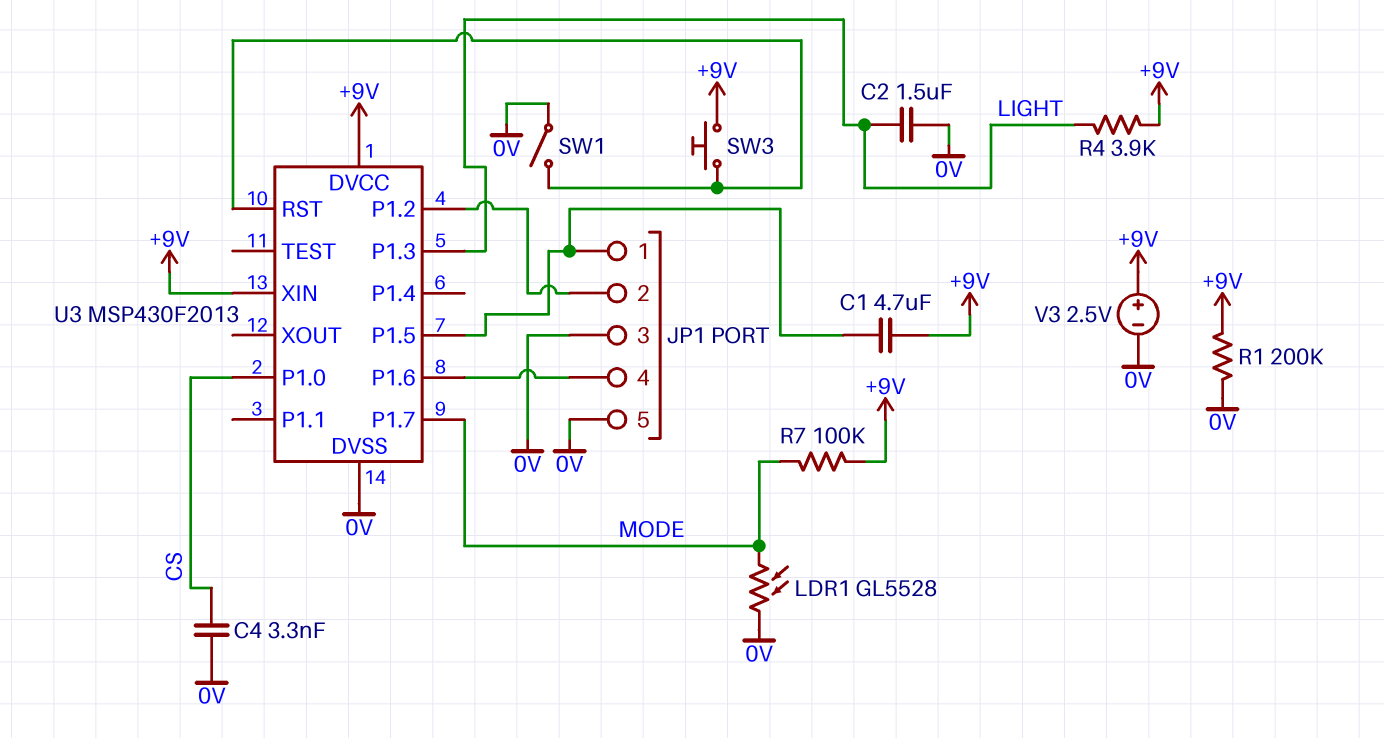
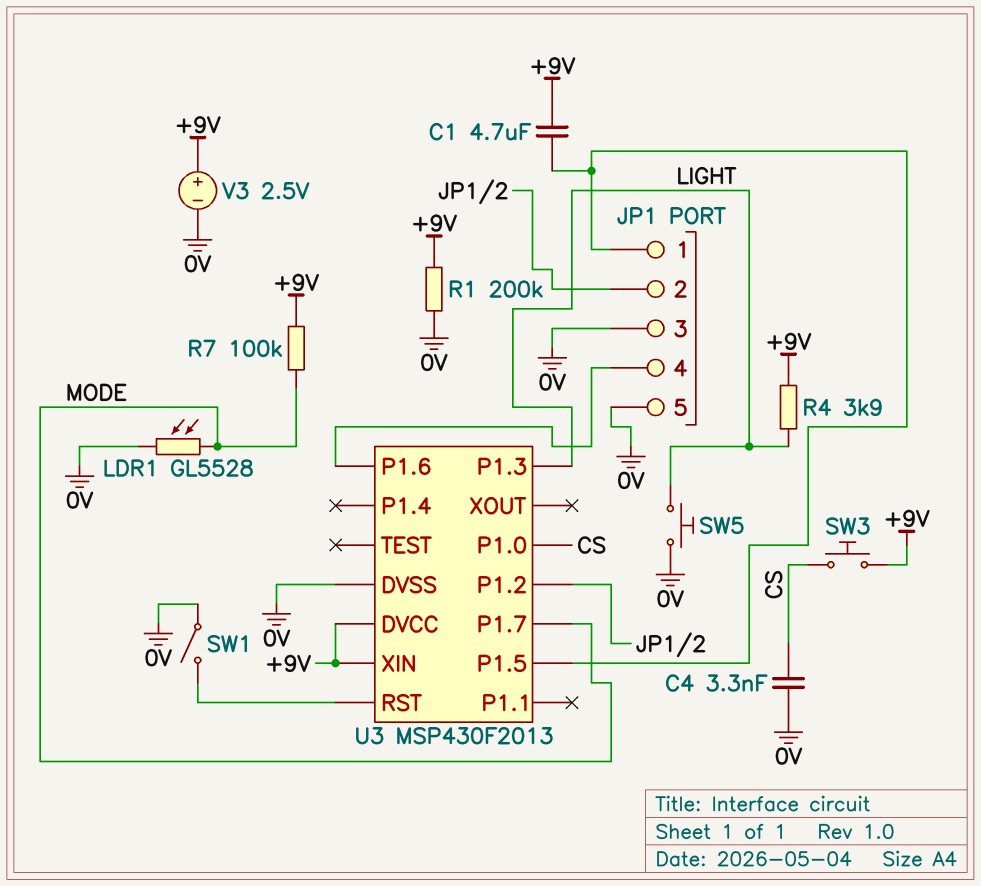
C2: 1.5uF (0V, LIGHT) -> none
SW3: button (+9V, U3/RST) -> button (+9V, CS)
SW5: none -> button (0V, LIGHT)

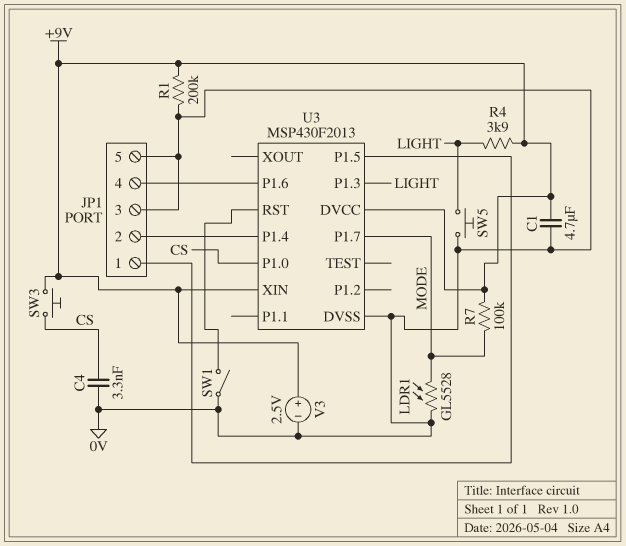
C1: 4.7uF (+9V, JP1/1) -> 4.7uF (+9V, 0V)
U3 pin P1.2: JP1/2 -> none
U3 pin P1.4: none -> JP1/2

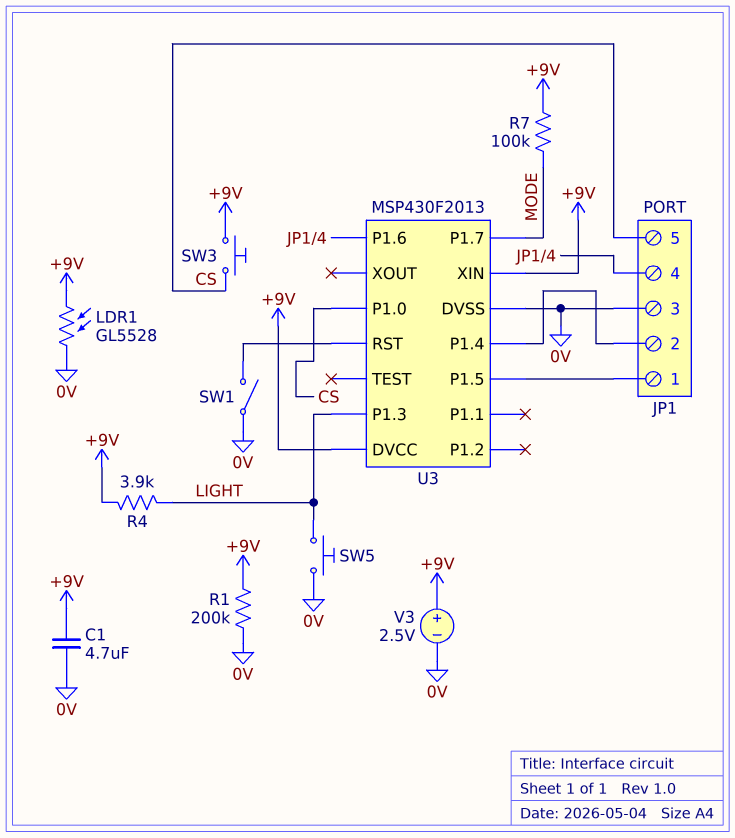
C4: 3.3nF (0V, CS) -> none
JP1 pin 5: 0V -> CS
LDR1: GL5528 (0V, MODE) -> GL5528 (+9V, 0V)

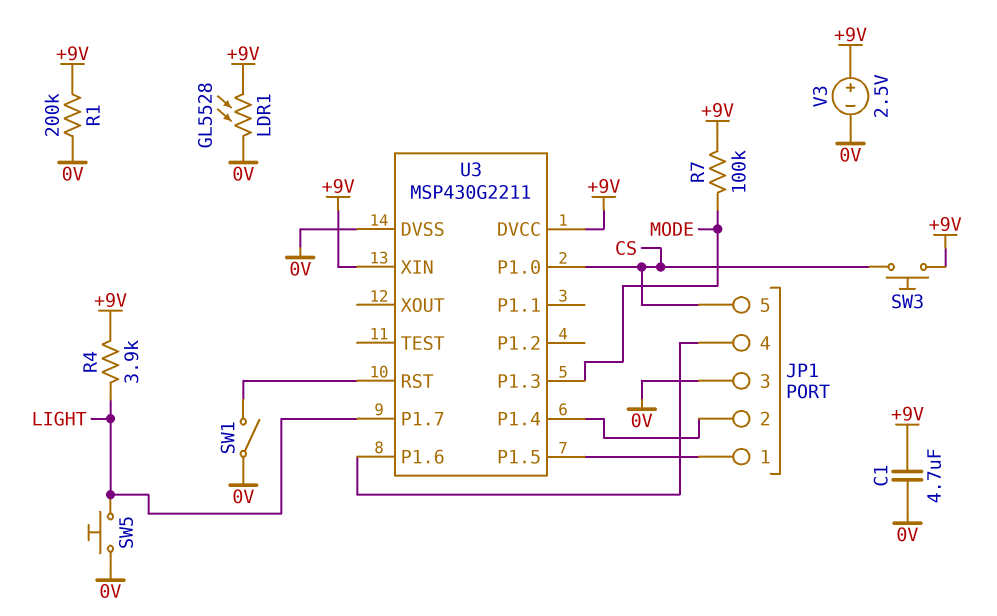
U3: MSP430F2013 -> MSP430G2211
U3 pin P1.3: LIGHT -> MODE
U3 pin P1.7: MODE -> LIGHT

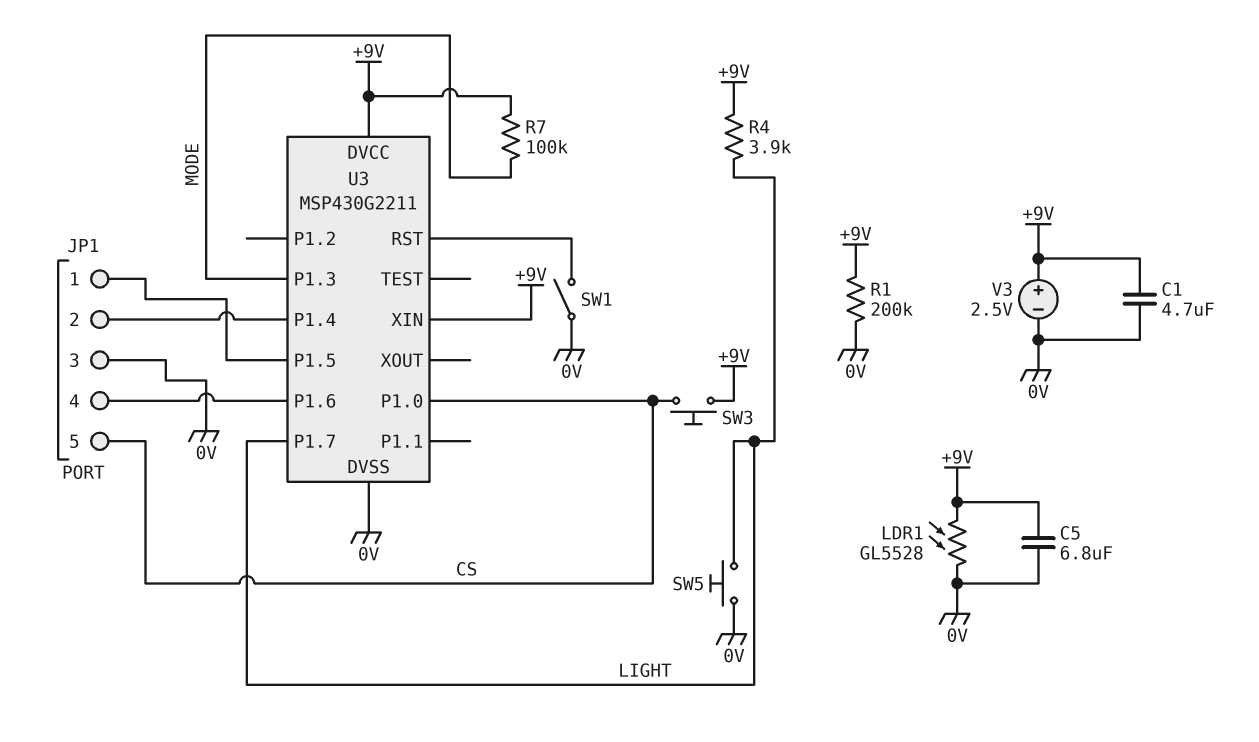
C5: none -> 6.8uF (+9V, 0V)

